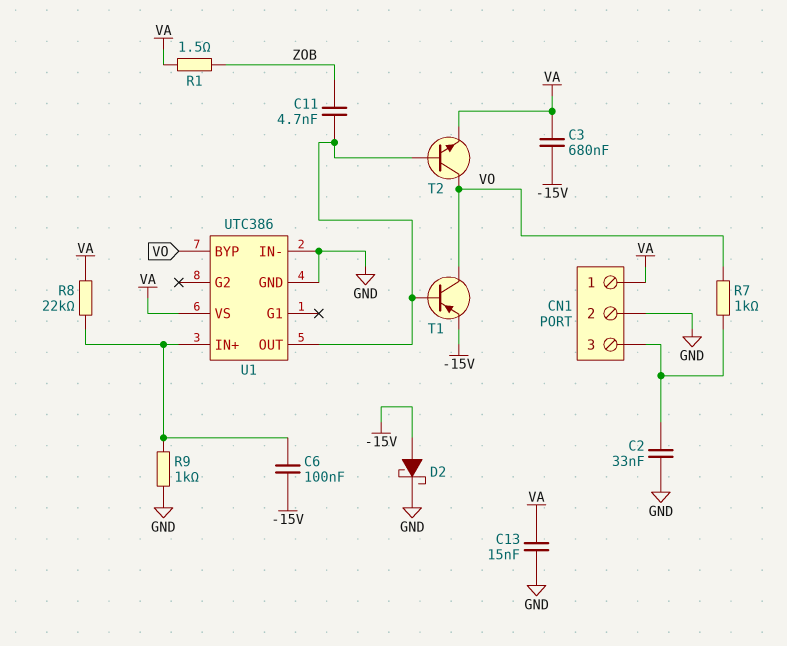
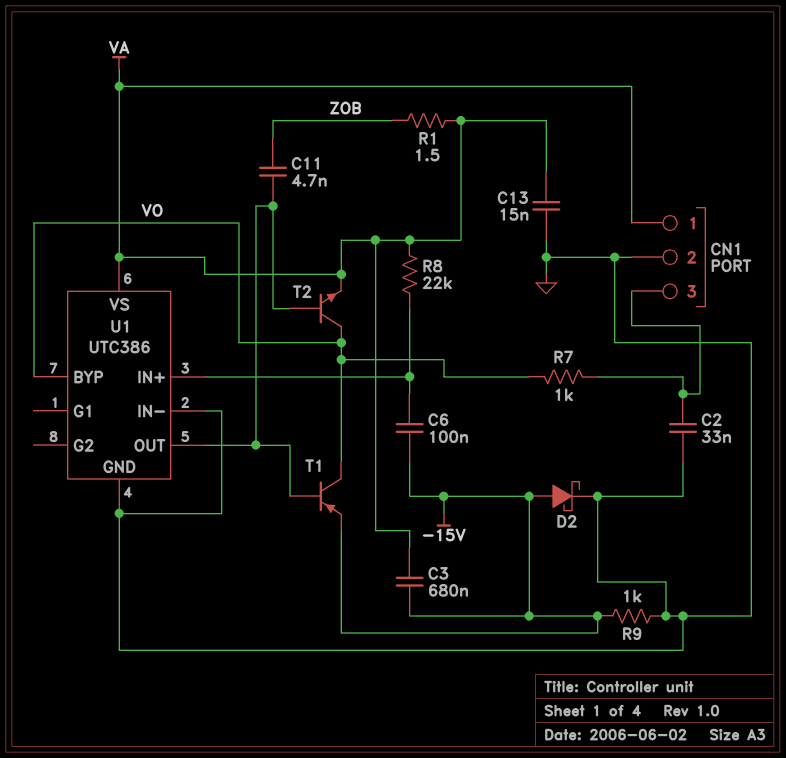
R9: 1k (GND, U1/IN+) -> 1k (-15V, GND)

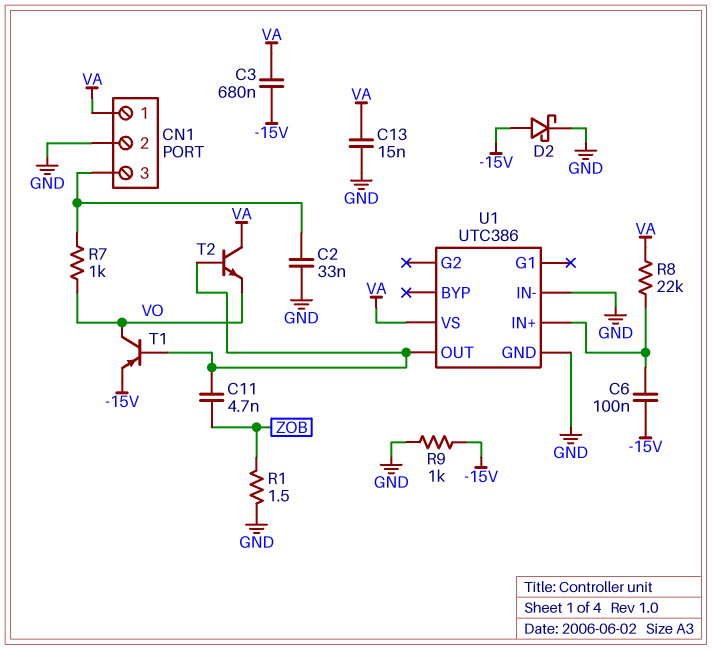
R1: 1.5 (VA, ZOB) -> 1.5 (GND, ZOB)
T2: NPN (B U1/OUT, C VO, E VA) -> NPN (B U1/OUT, C VA, E VO)
U1 pin BYP: VO -> none

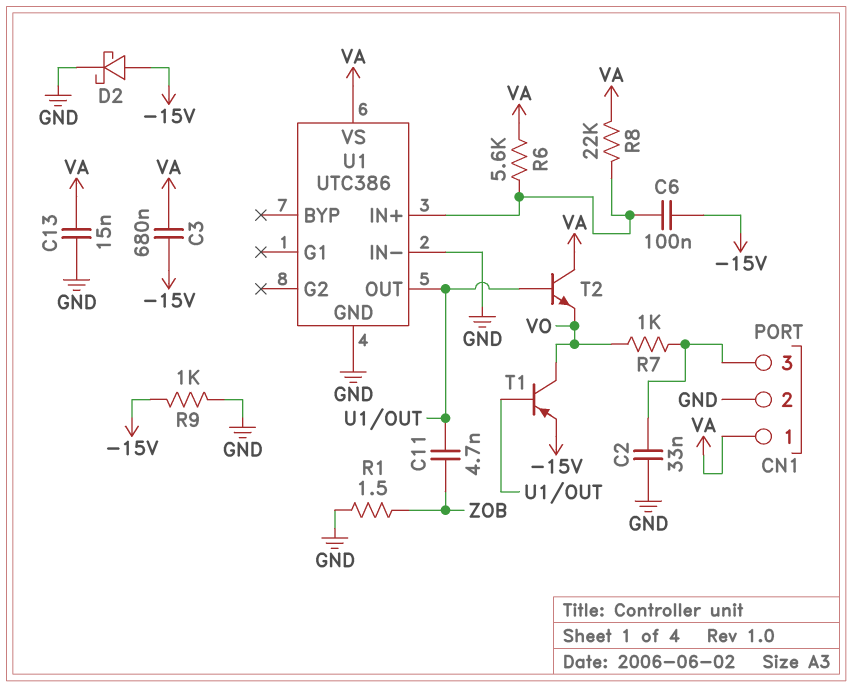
R6: none -> 5.6k (U1/IN+, VA)

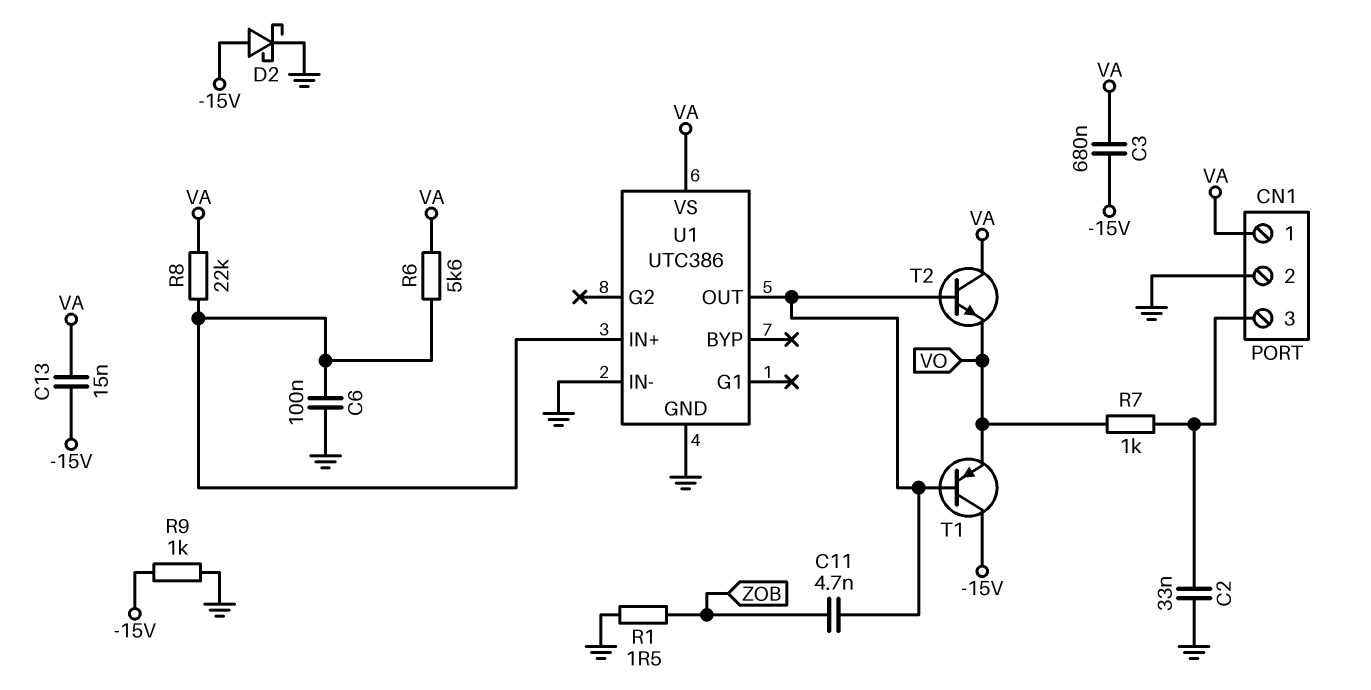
C6: 100nF (-15V, U1/IN+) -> 100nF (GND, U1/IN+)
C13: 15nF (GND, VA) -> 15nF (-15V, VA)
T1: PNP (B U1/OUT, C VO, E -15V) -> PNP (B U1/OUT, C -15V, E VO)

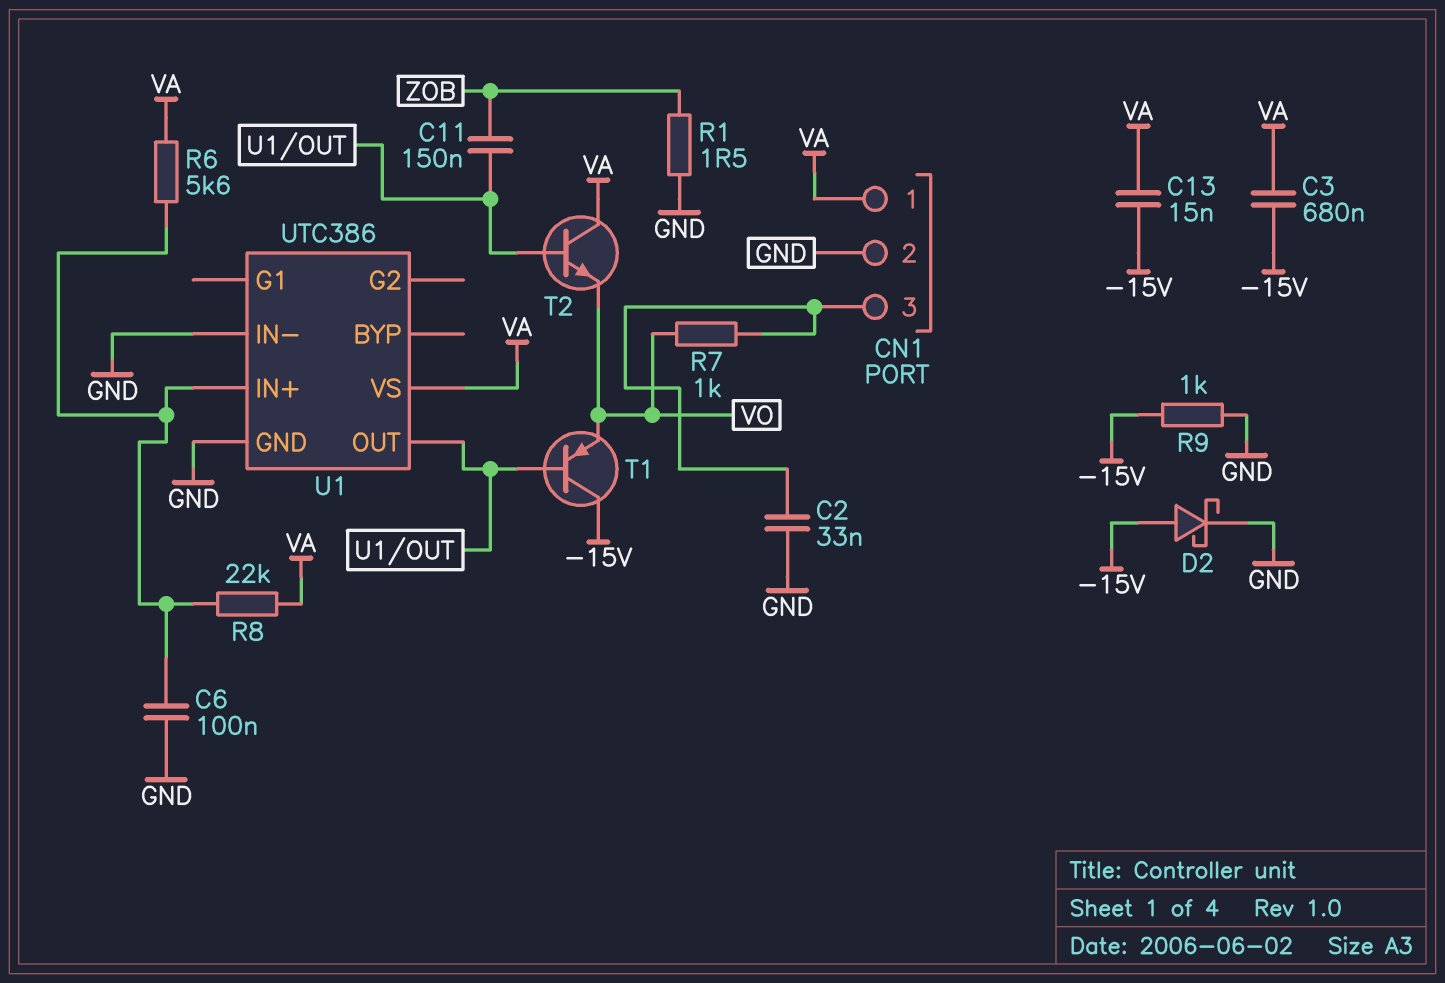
C11: 4.7nF (U1/OUT, ZOB) -> 150nF (U1/OUT, ZOB)

